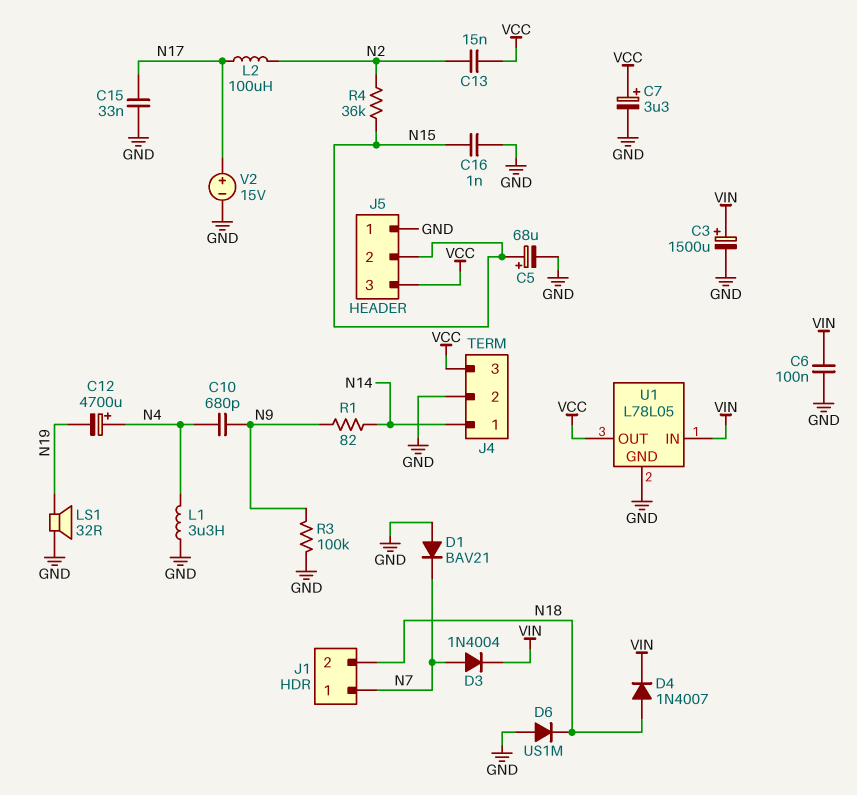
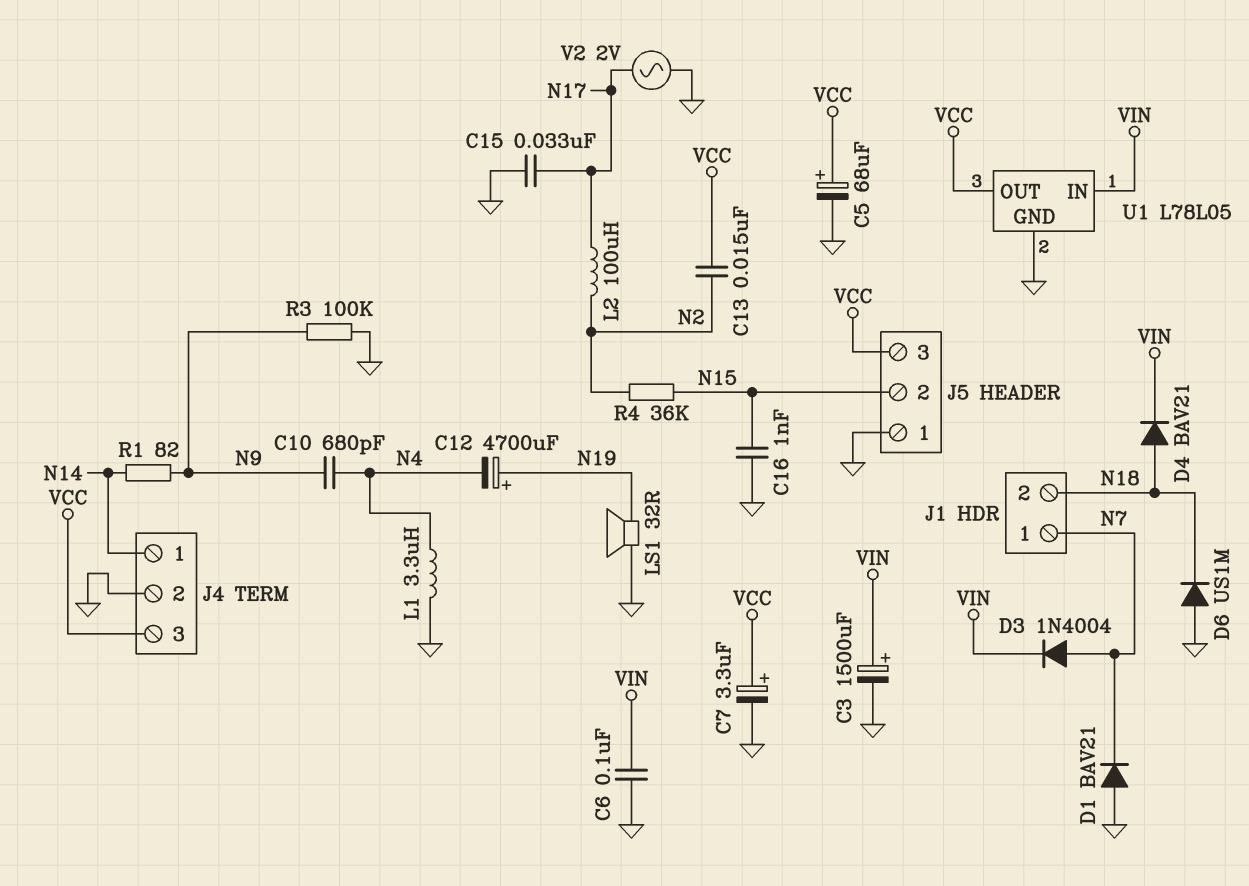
C5: 68uF (plus N15, minus GND) -> 68uF (plus VCC, minus GND)
C12: 4700uF (plus N4, minus N19) -> 4700uF (plus N19, minus N4)
D4: diode 1N4007 (A N18, K VIN) -> diode BAV21 (A N18, K VIN)
V2: 15V (plus N17, minus GND) -> AC 2V (GND, N17)

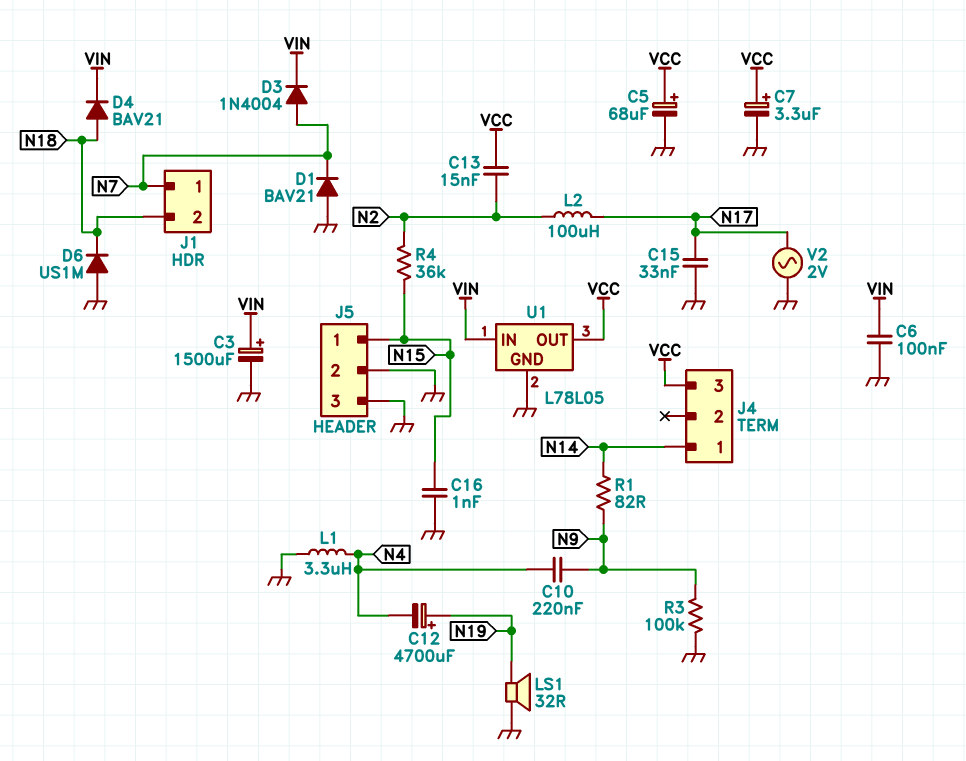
C10: 680pF (N4, N9) -> 220nF (N4, N9)
J4 pin 2: GND -> none
J5 pin 1: GND -> N15
J5 pin 2: N15 -> GND
J5 pin 3: VCC -> GND

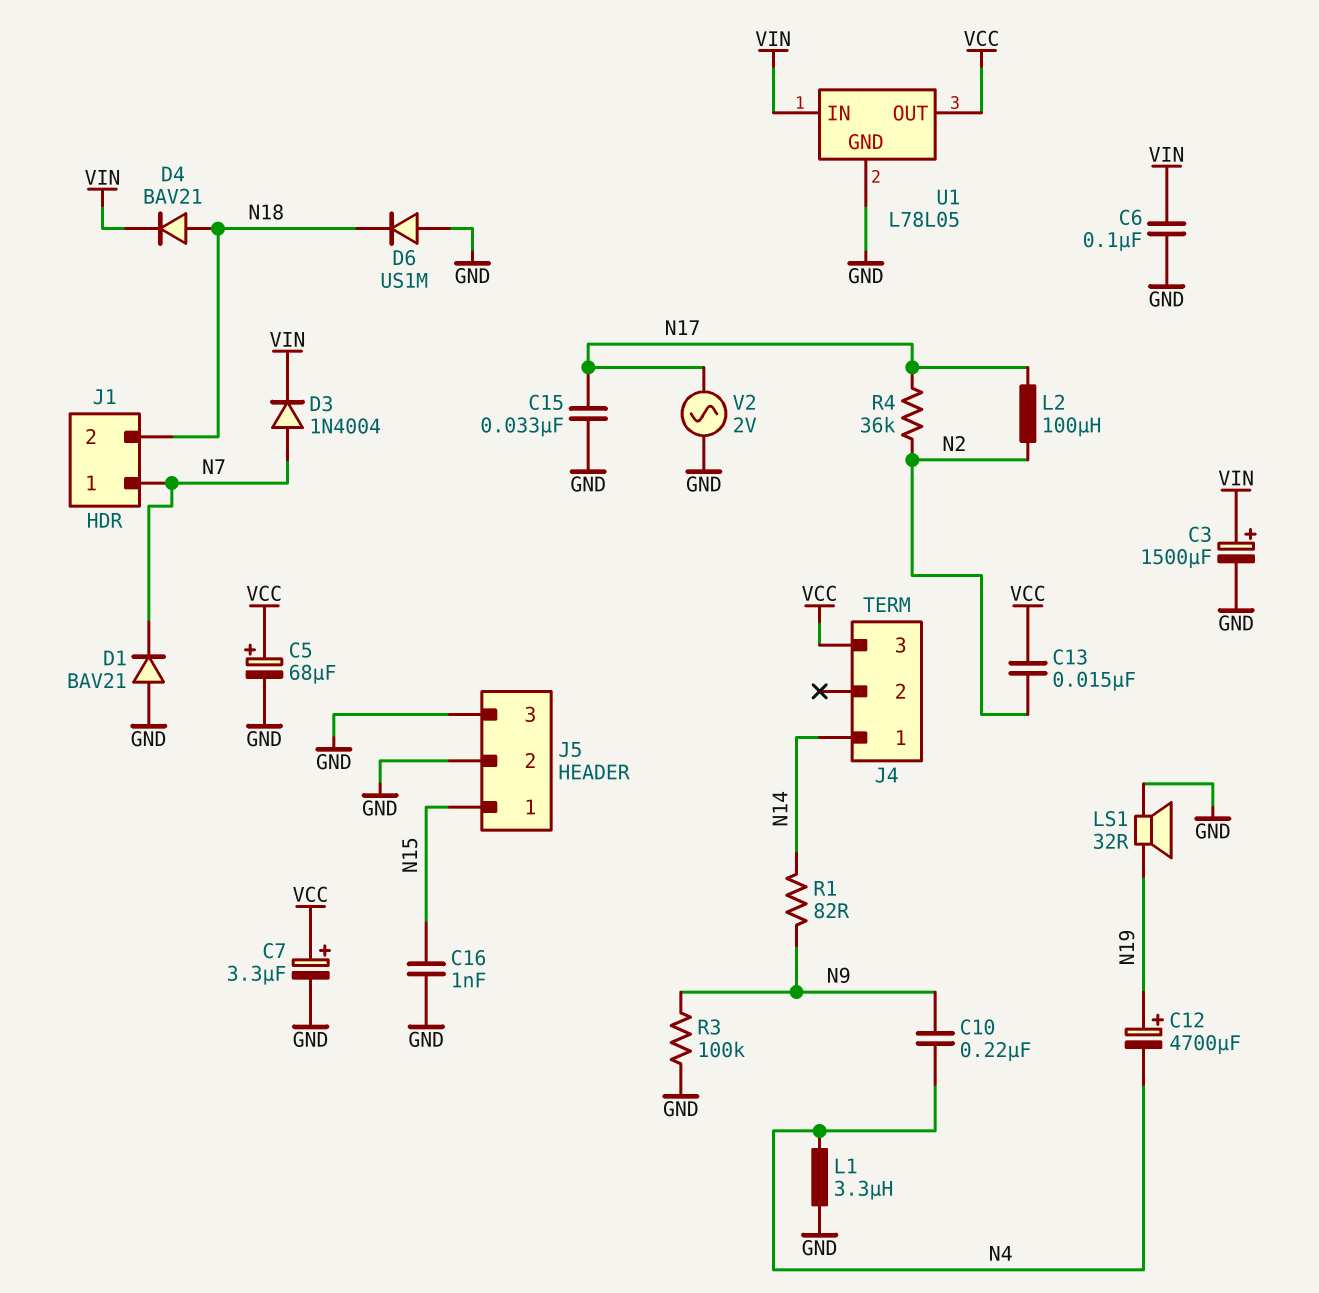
R4: 36k (N2, N15) -> 36k (N2, N17)

